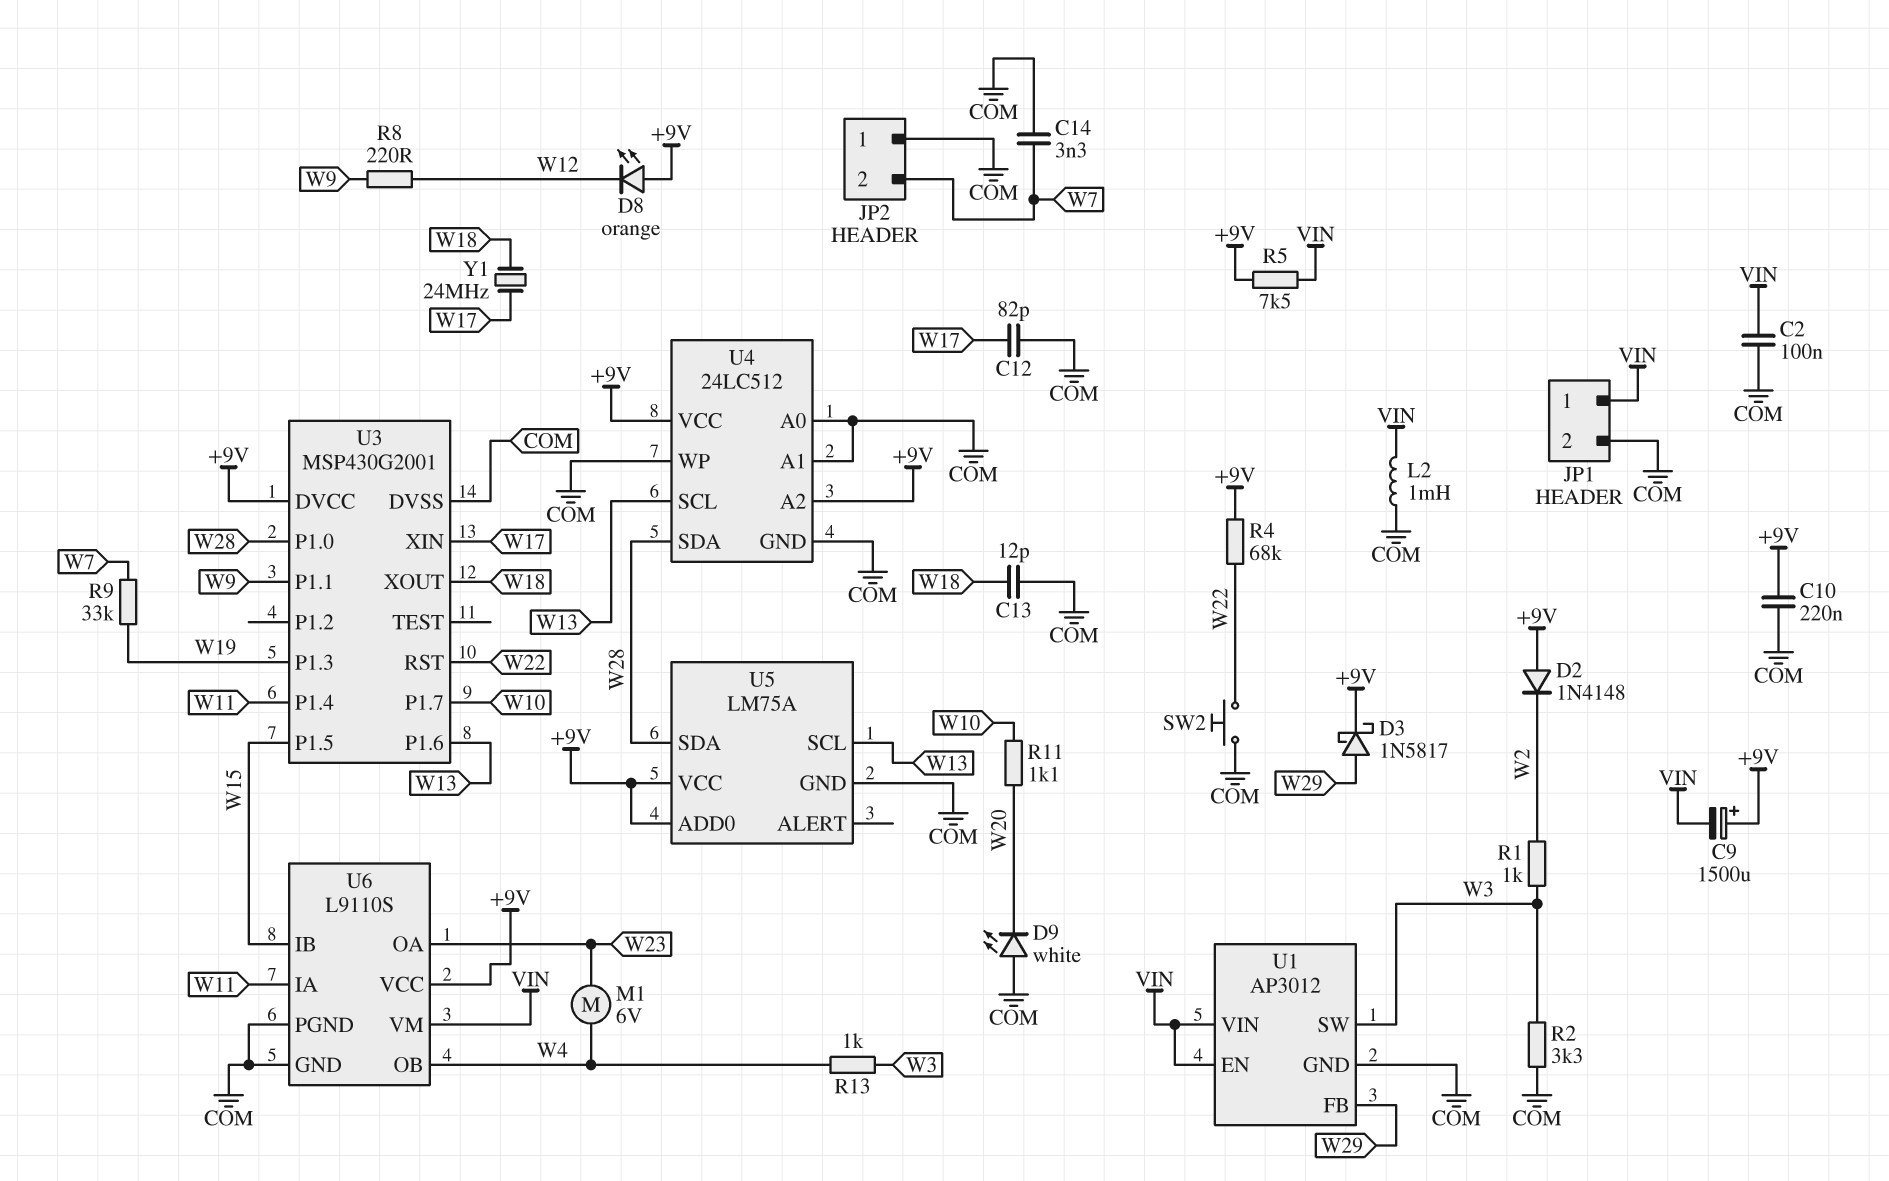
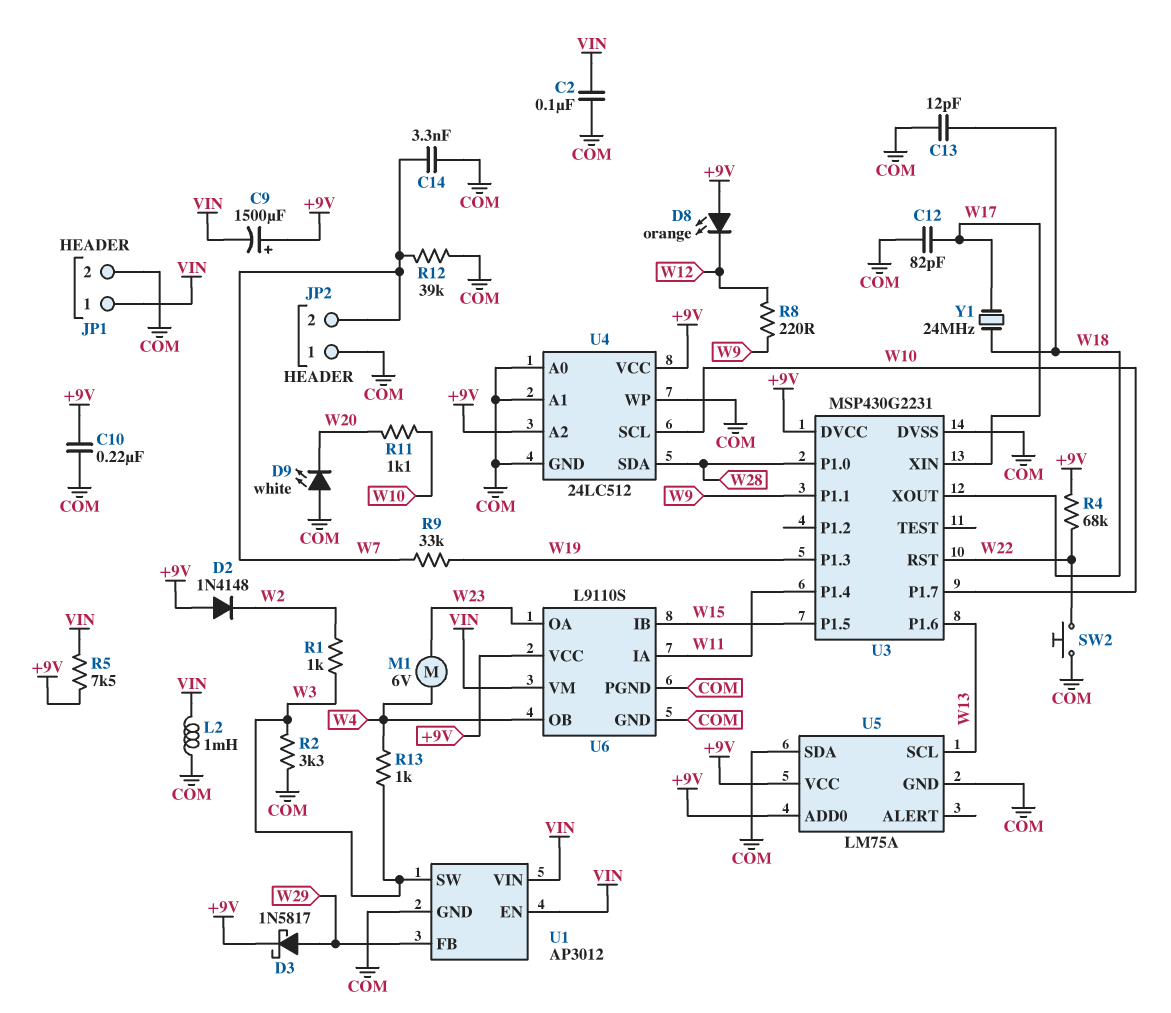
R12: none -> 39k (COM, W7)
U3: MSP430G2001 -> MSP430G2231
U4 pin SCL: W13 -> W10
U5 pin SDA: W28 -> COM

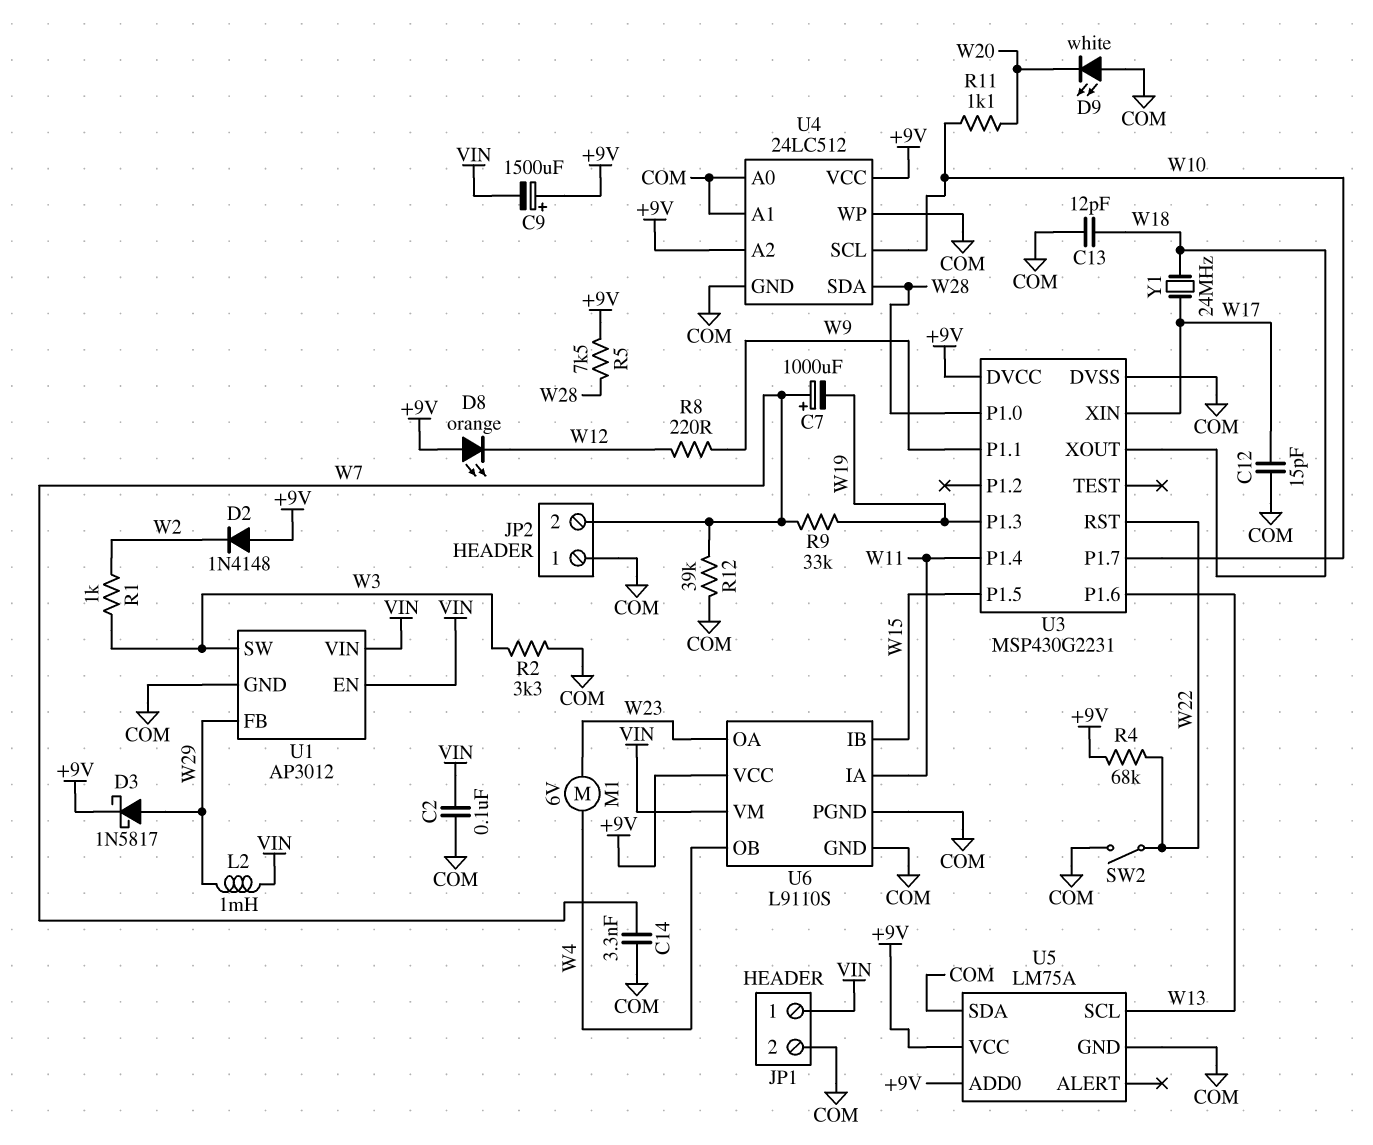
C7: none -> 1000uF (plus W7, minus W19)
C10: 220nF (+9V, COM) -> none
C12: 82pF (COM, W17) -> 15pF (COM, W17)
L2: 1mH (COM, VIN) -> 1mH (VIN, W29)
R5: 7.5k (+9V, VIN) -> 7.5k (+9V, W28)
R13: 1k (W3, W4) -> none
SW2: button (COM, W22) -> switch (COM, W22)

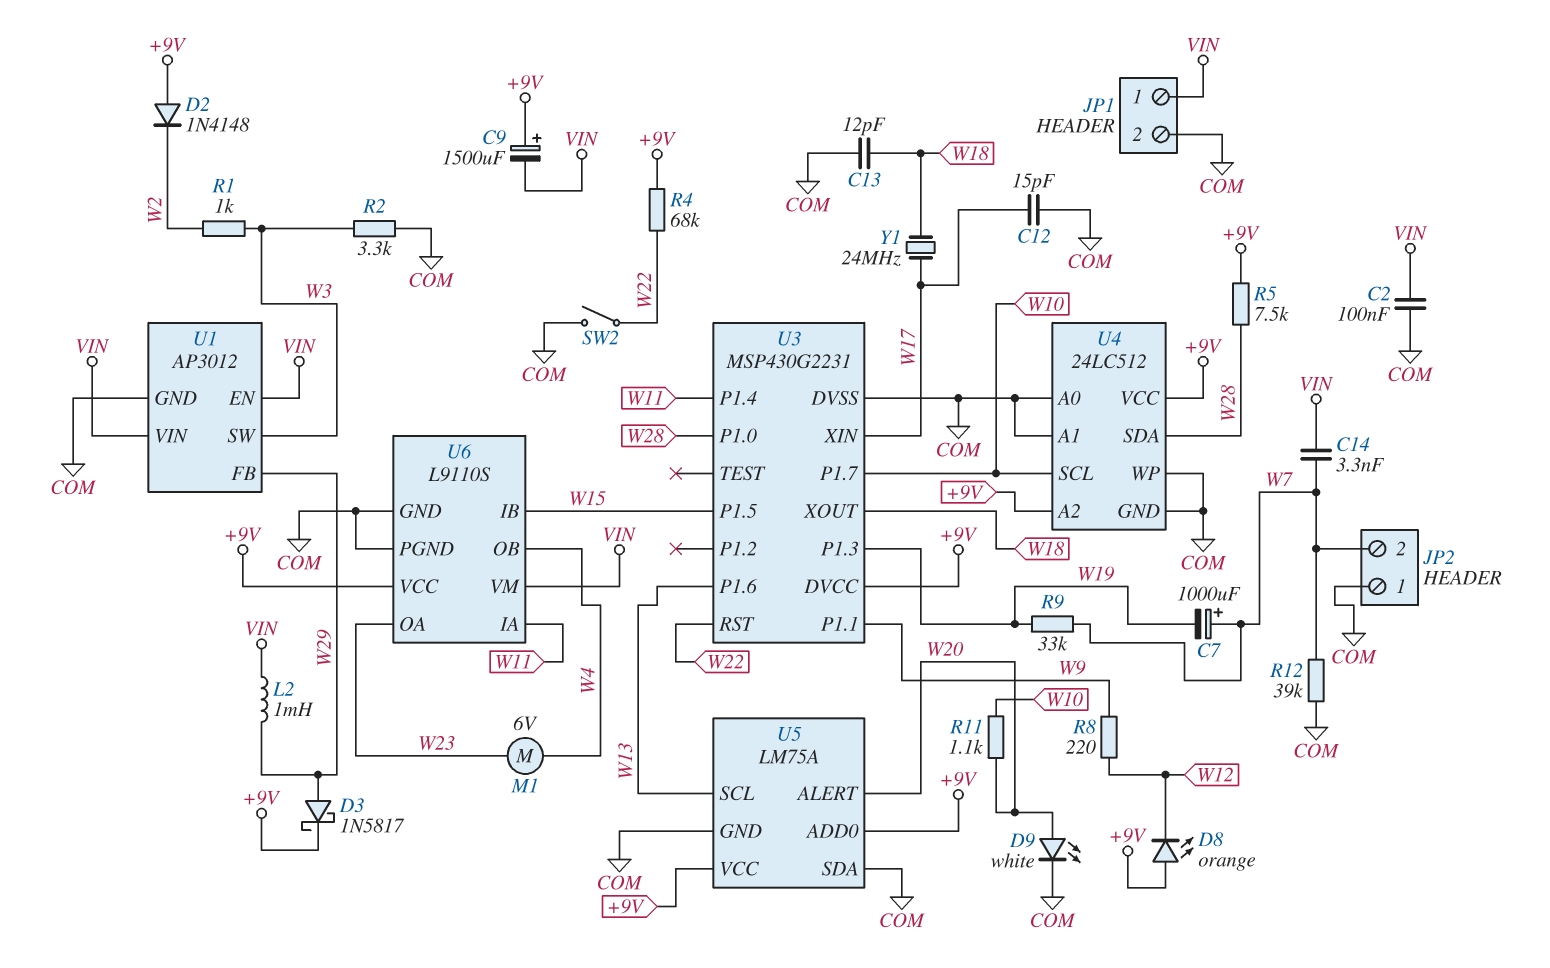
C14: 3.3nF (COM, W7) -> 3.3nF (VIN, W7)
D9: LED white (A COM, K W20) -> LED white (A W20, K COM)
U5 pin ALERT: none -> W20

